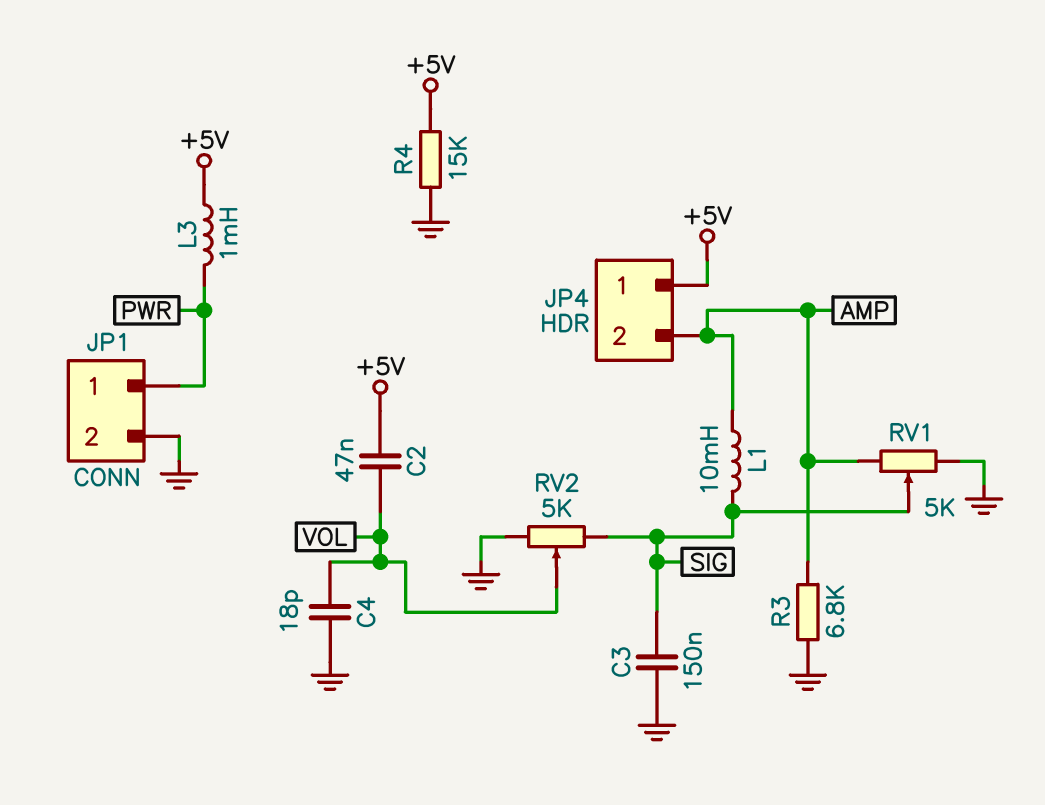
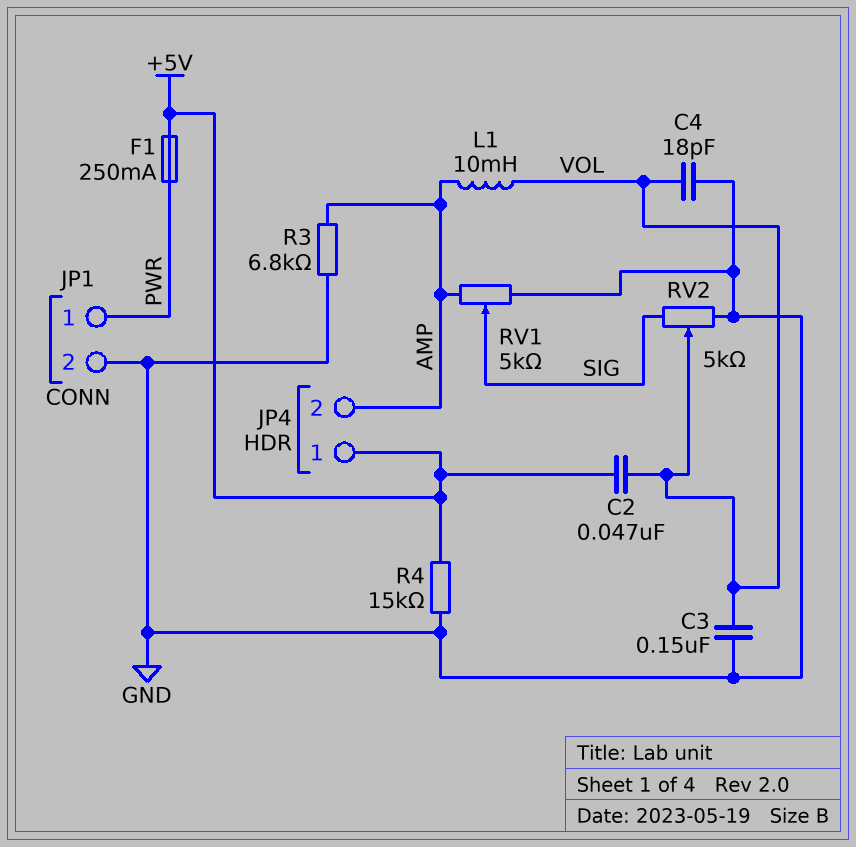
C3: 150nF (GND, SIG) -> 150nF (GND, VOL)
F1: none -> 250mA (+5V, PWR)
L1: 10mH (AMP, SIG) -> 10mH (AMP, VOL)
L3: 1mH (+5V, PWR) -> none

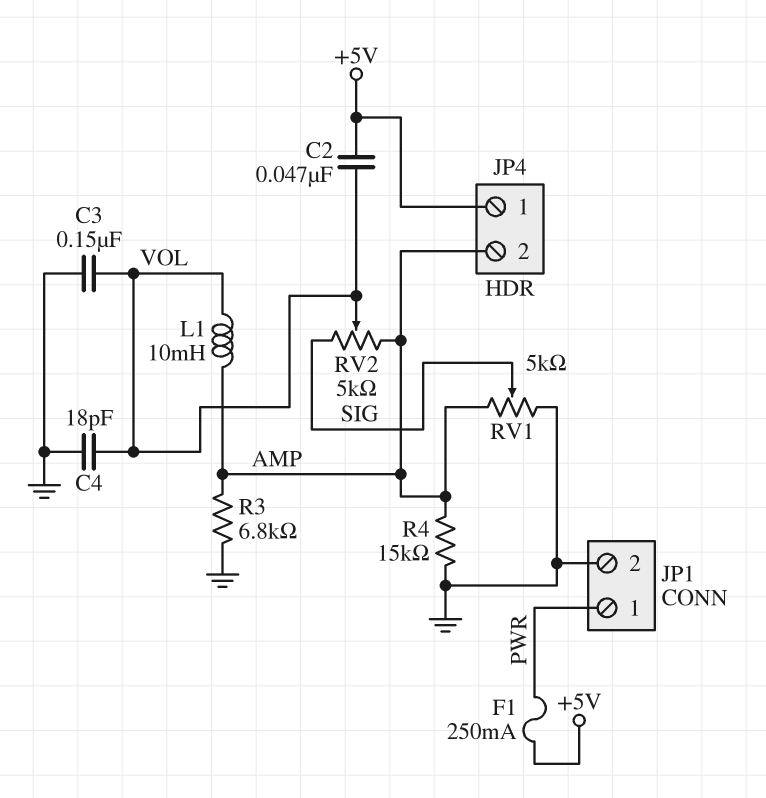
R4: 15k (+5V, GND) -> 15k (AMP, GND)
RV2: 5k (GND, SIG, wiper VOL) -> 5k (AMP, SIG, wiper VOL)

